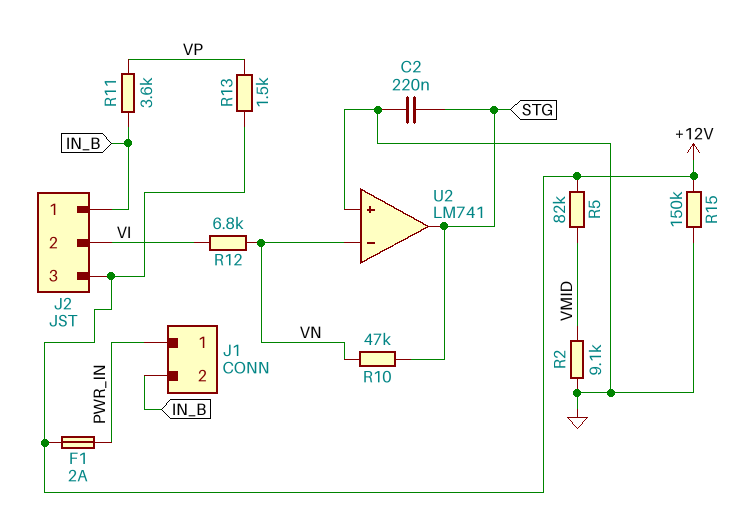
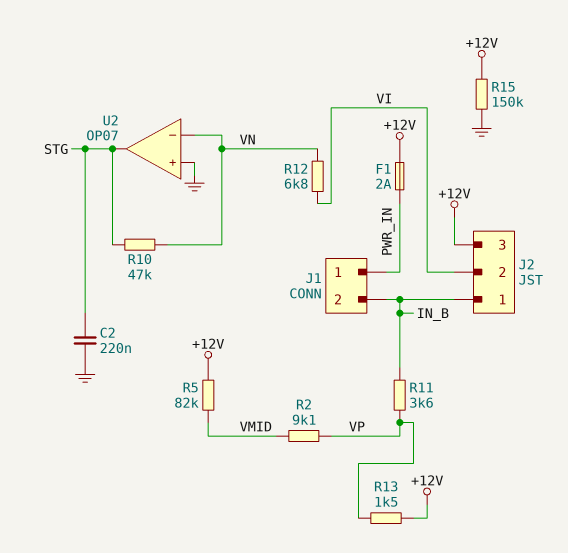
R2: 9.1k (GND, VMID) -> 9.1k (VMID, VP)
U2: LM741 -> OP07

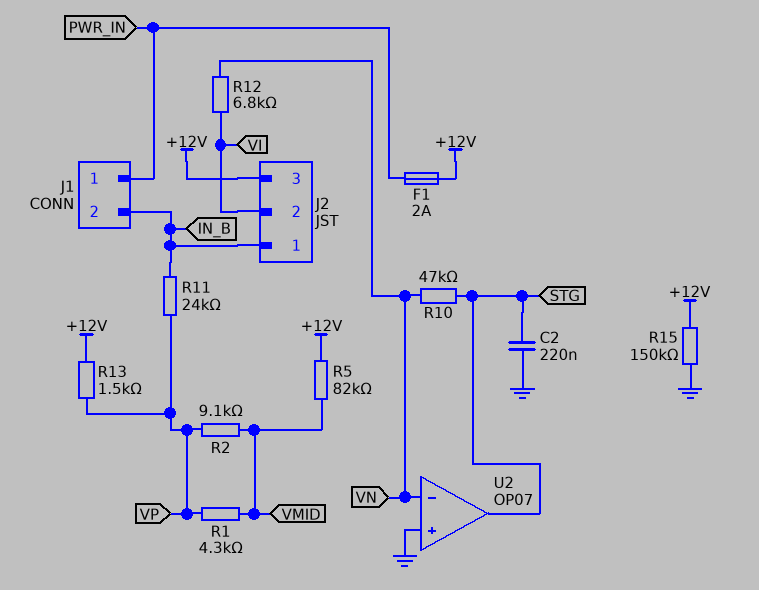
R1: none -> 4.3k (VMID, VP)
R11: 3.6k (IN_B, VP) -> 24k (IN_B, VP)

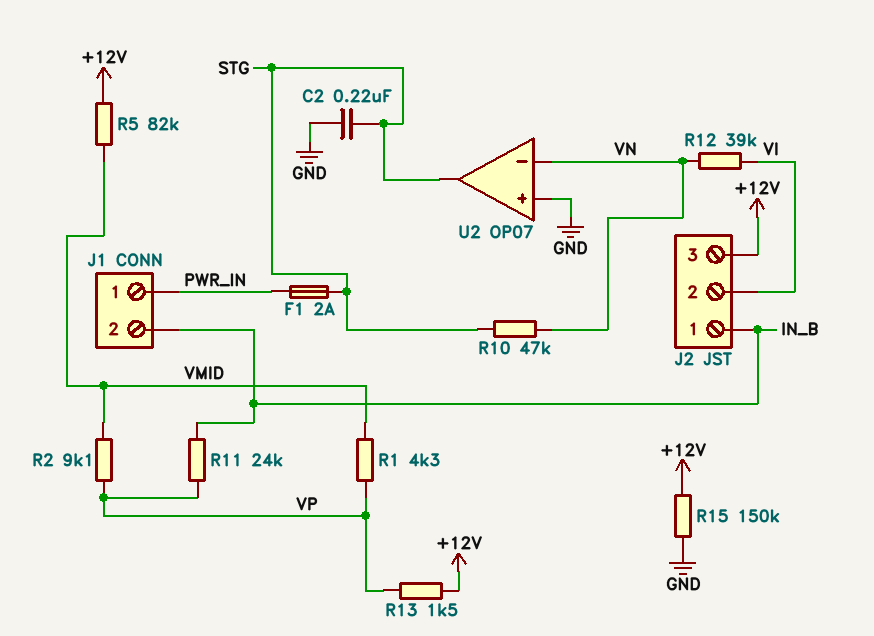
F1: 2A (+12V, PWR_IN) -> 2A (PWR_IN, STG)
R12: 6.8k (VI, VN) -> 39k (VI, VN)

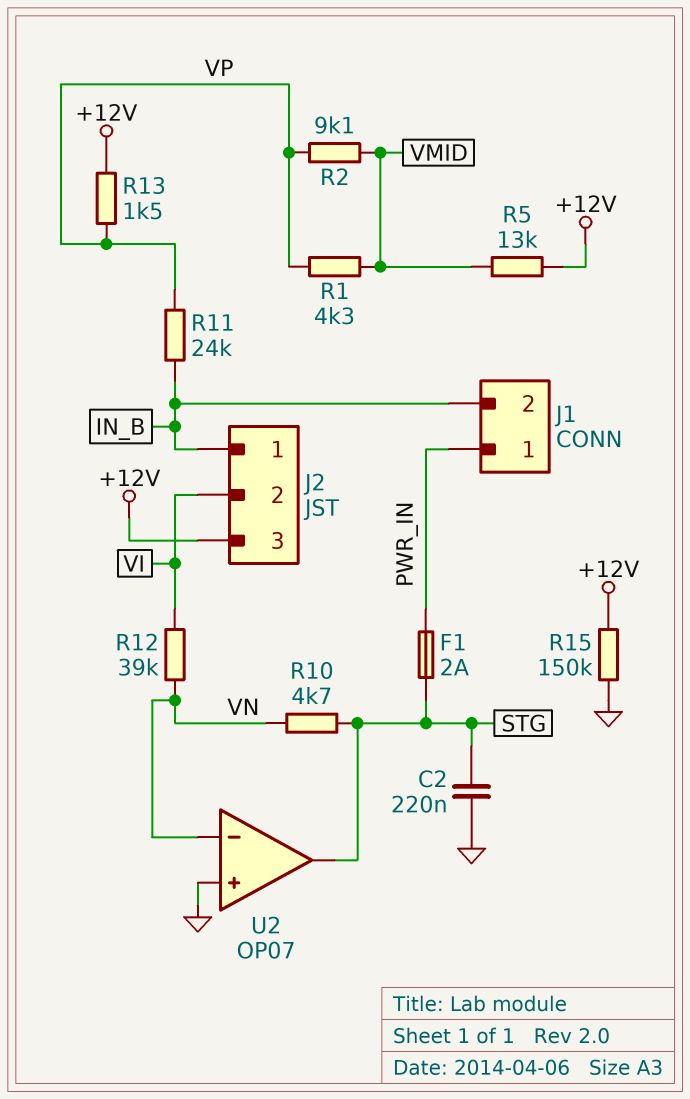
R5: 82k (+12V, VMID) -> 13k (+12V, VMID)
R10: 47k (STG, VN) -> 4.7k (STG, VN)

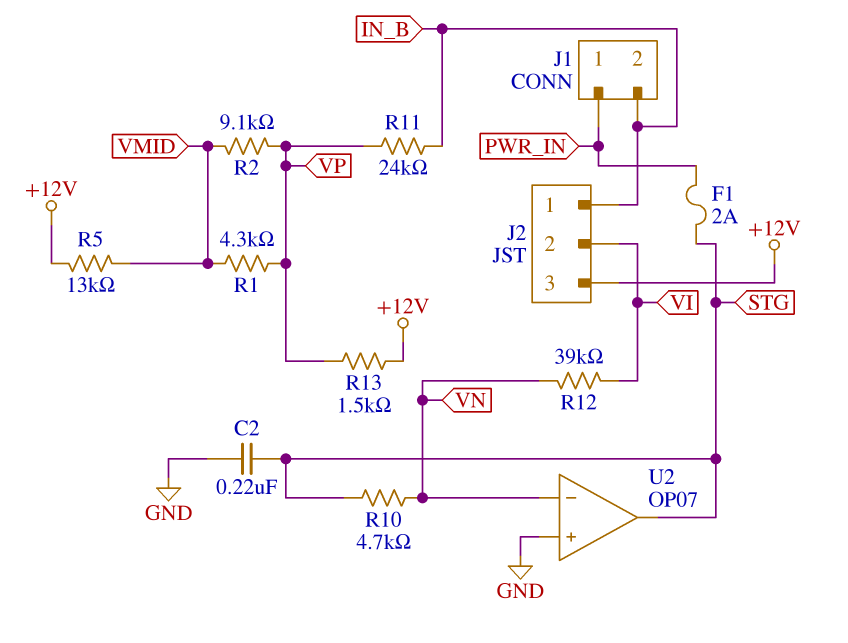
R15: 150k (+12V, GND) -> none

